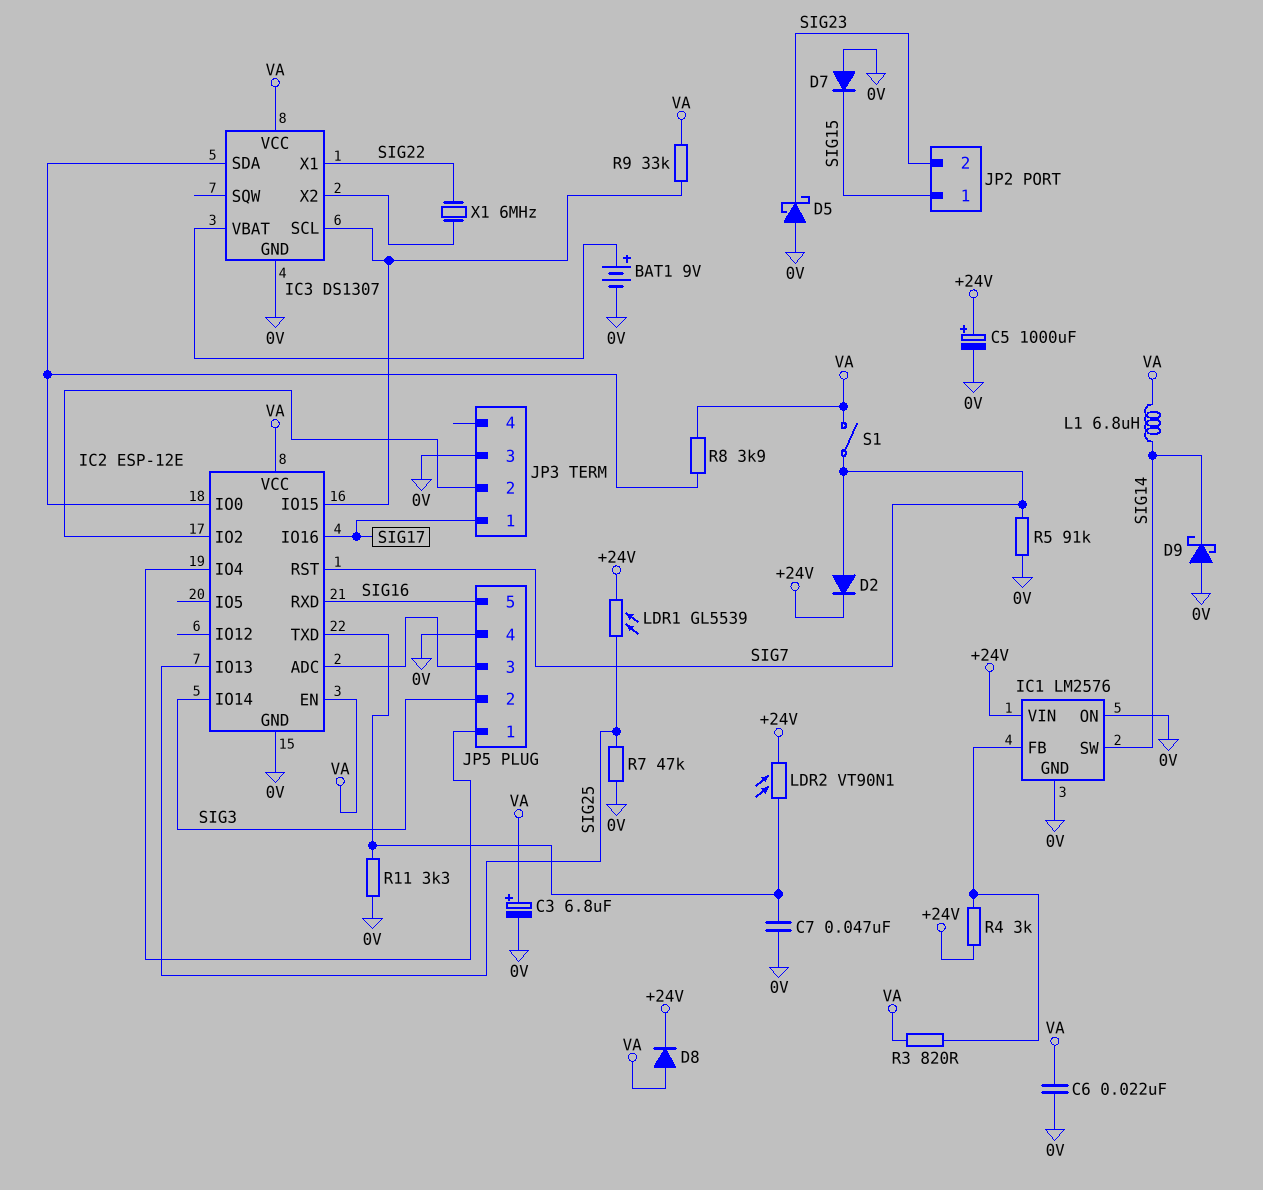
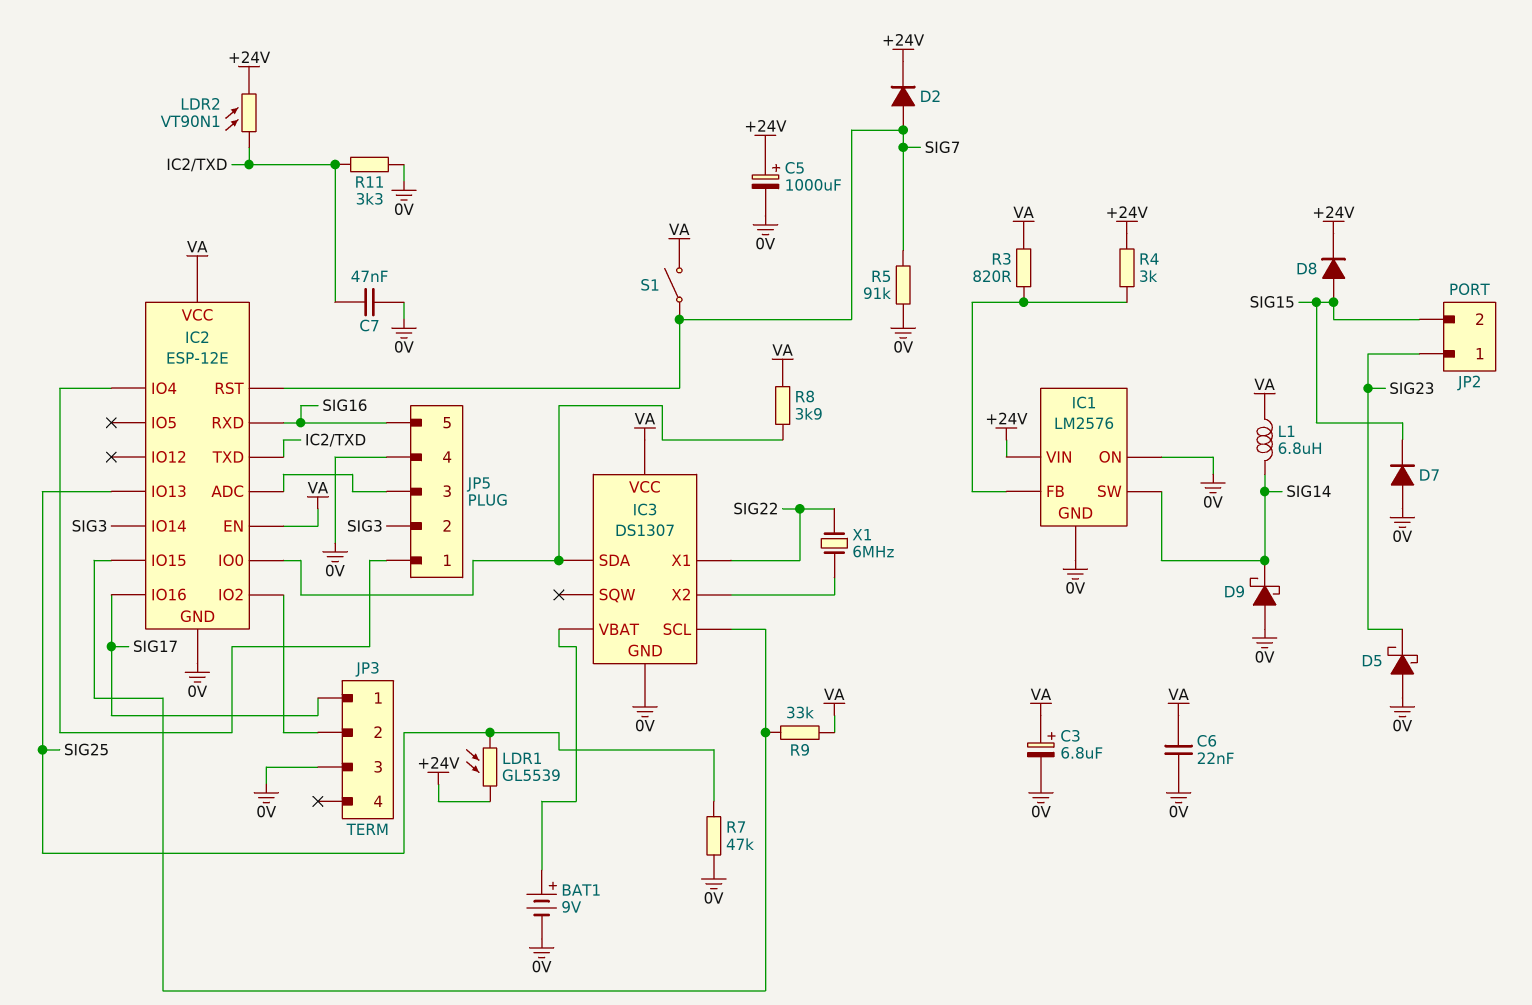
D8: diode (A VA, K +24V) -> diode (A SIG15, K +24V)
JP2 pin 1: SIG15 -> SIG23
JP2 pin 2: SIG23 -> SIG15

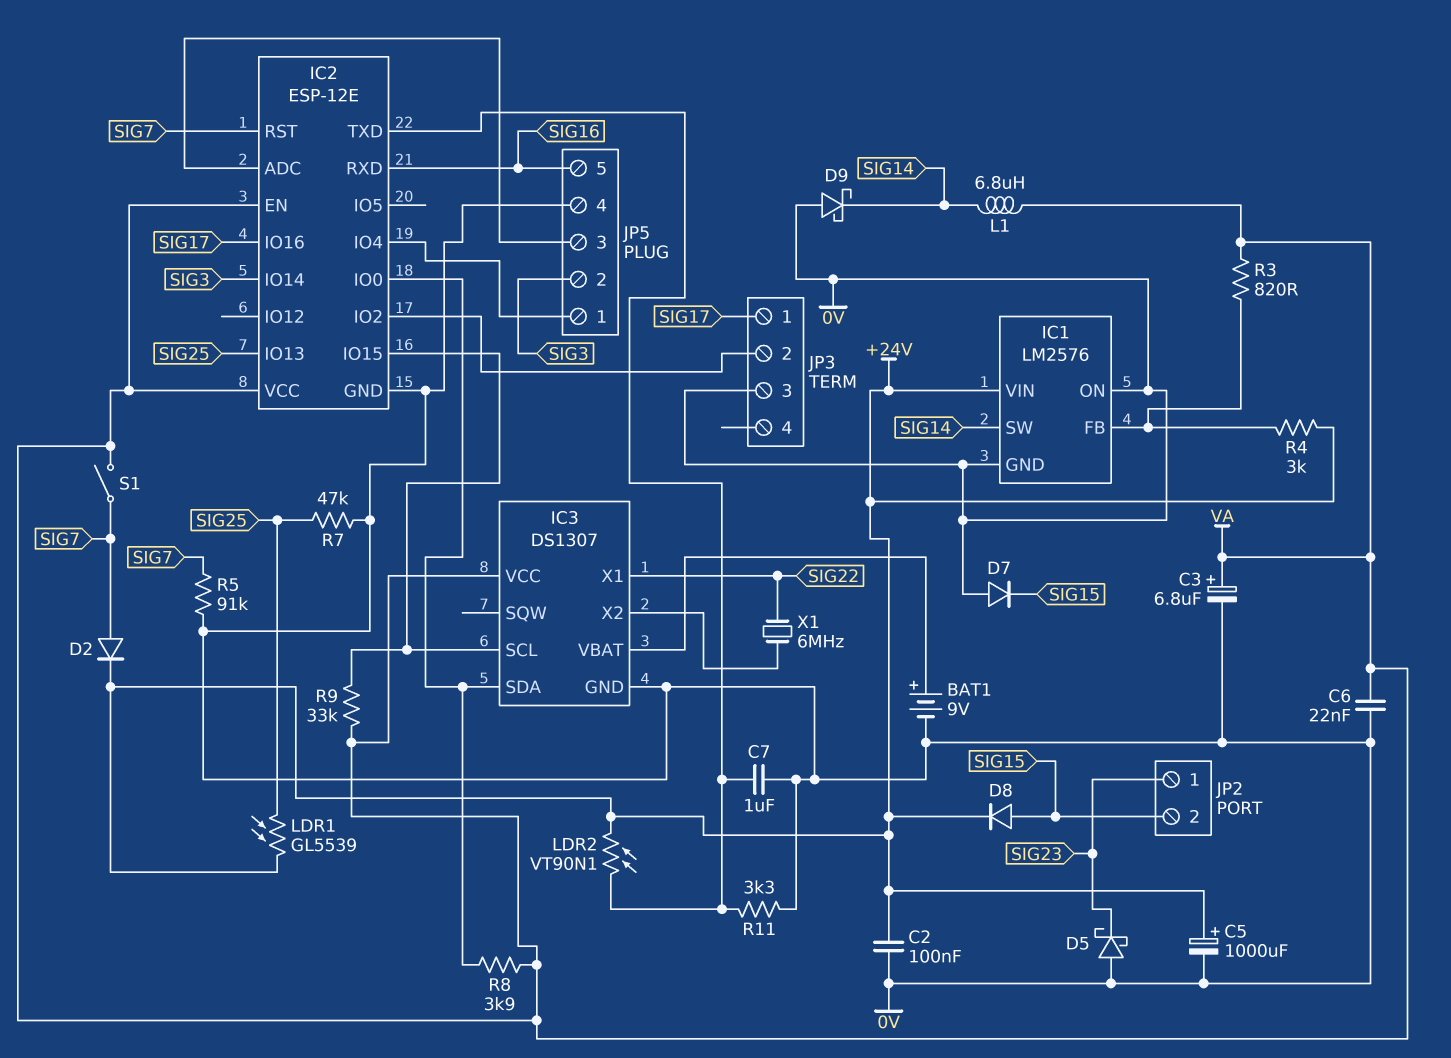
C2: none -> 100nF (+24V, 0V)
C7: 47nF (0V, IC2/TXD) -> 1uF (0V, IC2/TXD)

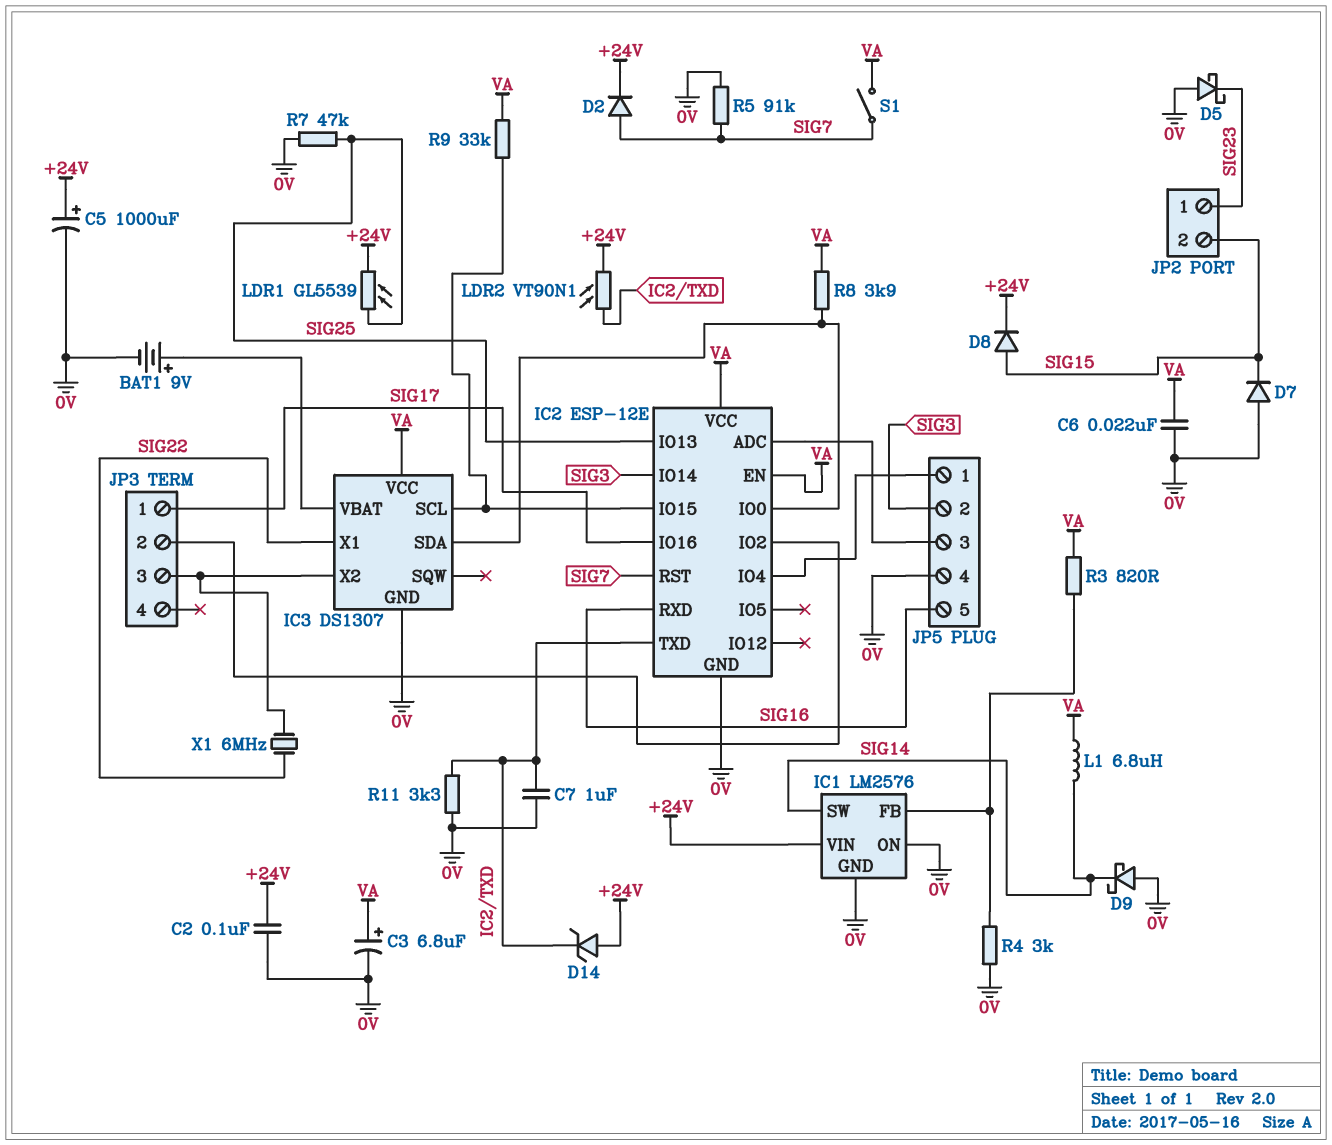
D14: none -> zener (A +24V, K IC2/TXD)
JP3 pin 3: 0V -> IC3/X2
R4: 3k (+24V, IC1/FB) -> 3k (0V, IC1/FB)

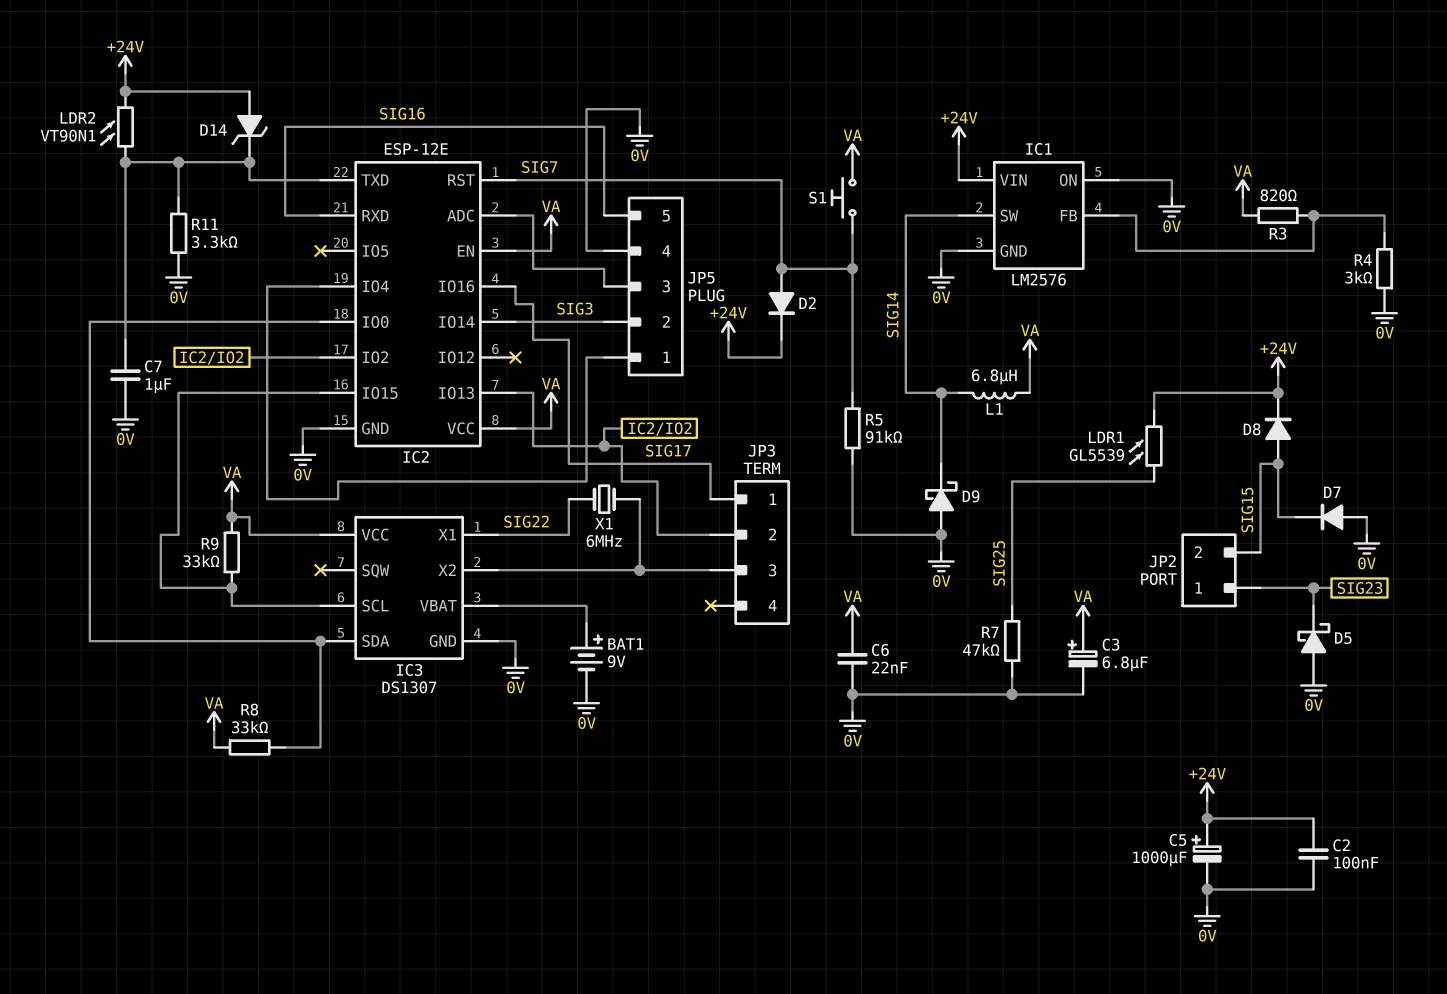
IC2 pin IO13: SIG25 -> IC2/IO2
R8: 3.9k (IC2/IO0, VA) -> 33k (IC2/IO0, VA)
S1: switch (SIG7, VA) -> button (SIG7, VA)

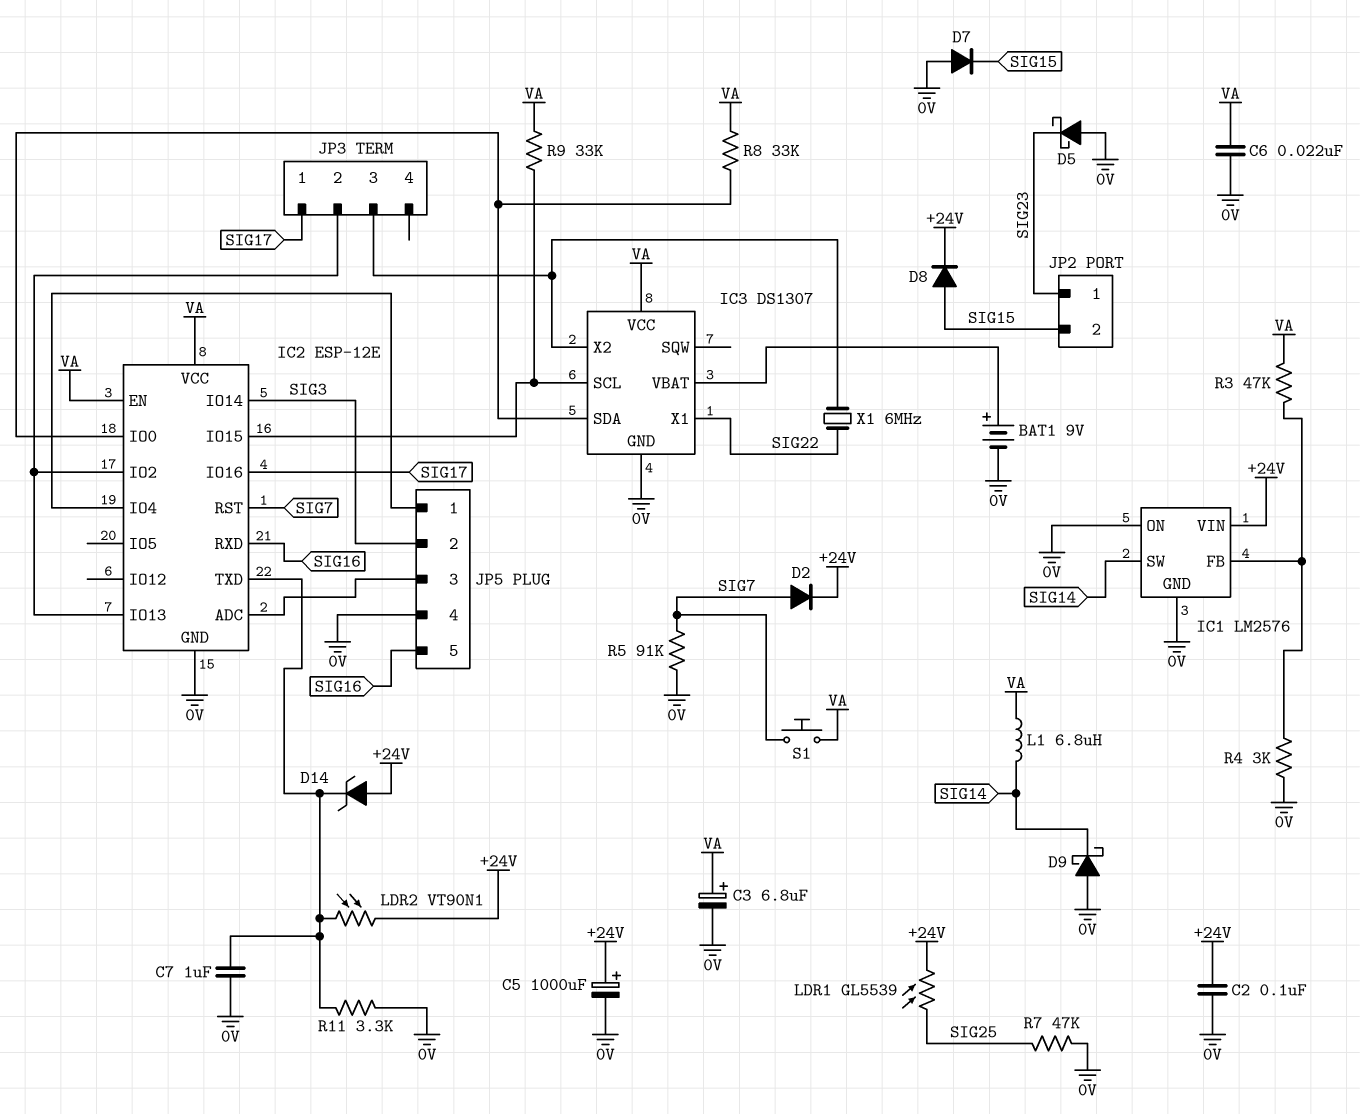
R3: 820 (IC1/FB, VA) -> 47k (IC1/FB, VA)

